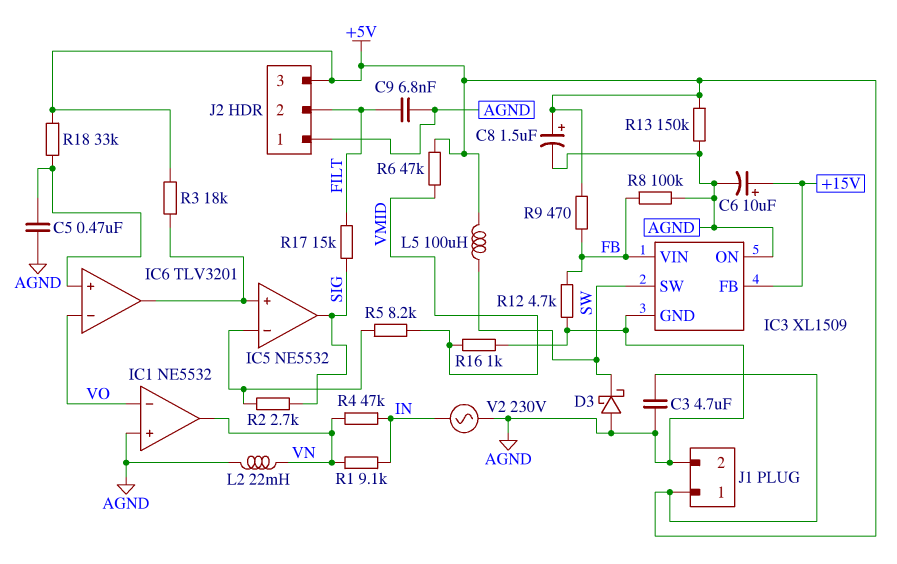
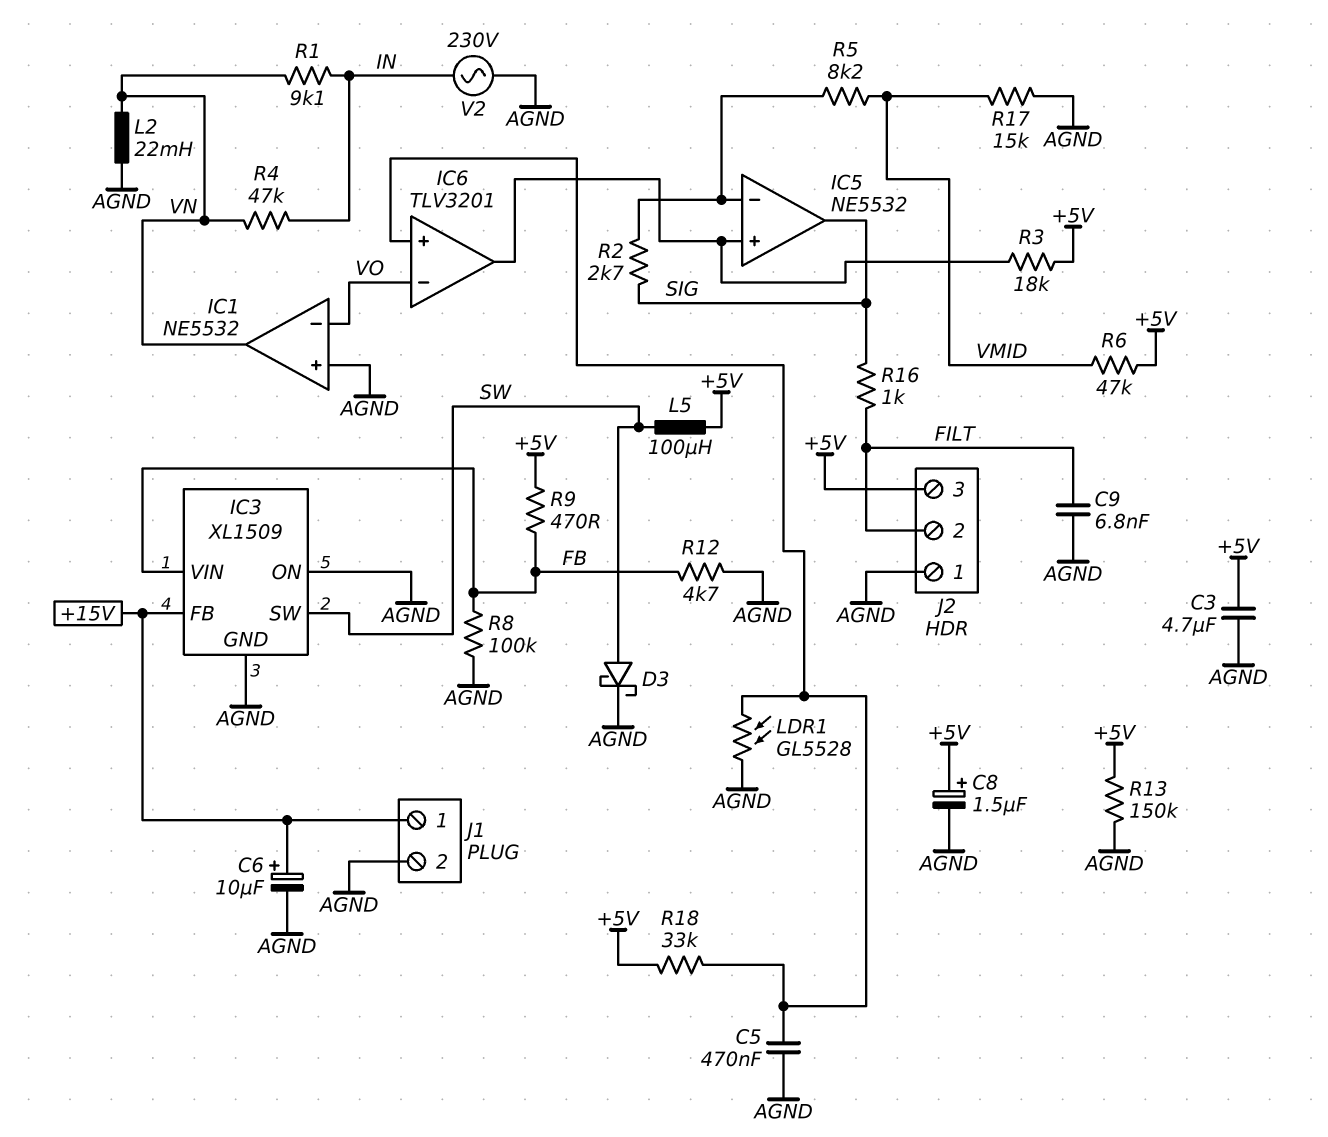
D3: schottky (A AGND, K SW) -> schottky (A SW, K AGND)
J1 pin 1: +5V -> +15V
LDR1: none -> GL5528 (AGND, IC6/in+)
R16: 1k (AGND, VMID) -> 1k (FILT, SIG)
R17: 15k (FILT, SIG) -> 15k (AGND, VMID)

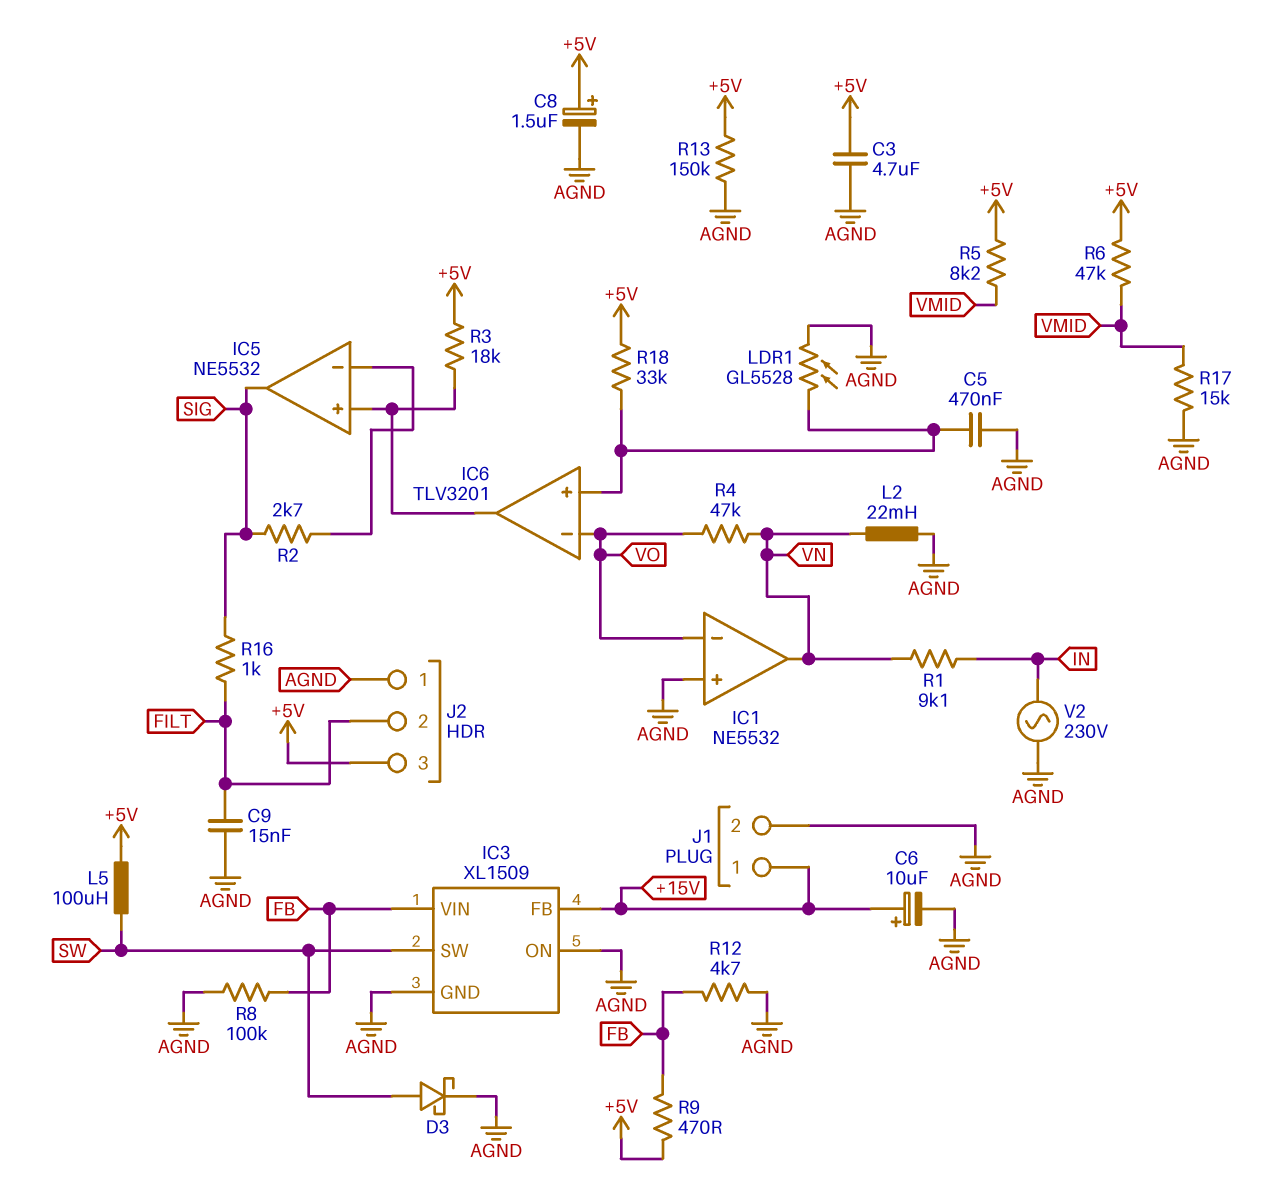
C9: 6.8nF (AGND, FILT) -> 15nF (AGND, FILT)
R4: 47k (IN, VN) -> 47k (VN, VO)
R5: 8.2k (IC5/in-, VMID) -> 8.2k (+5V, VMID)

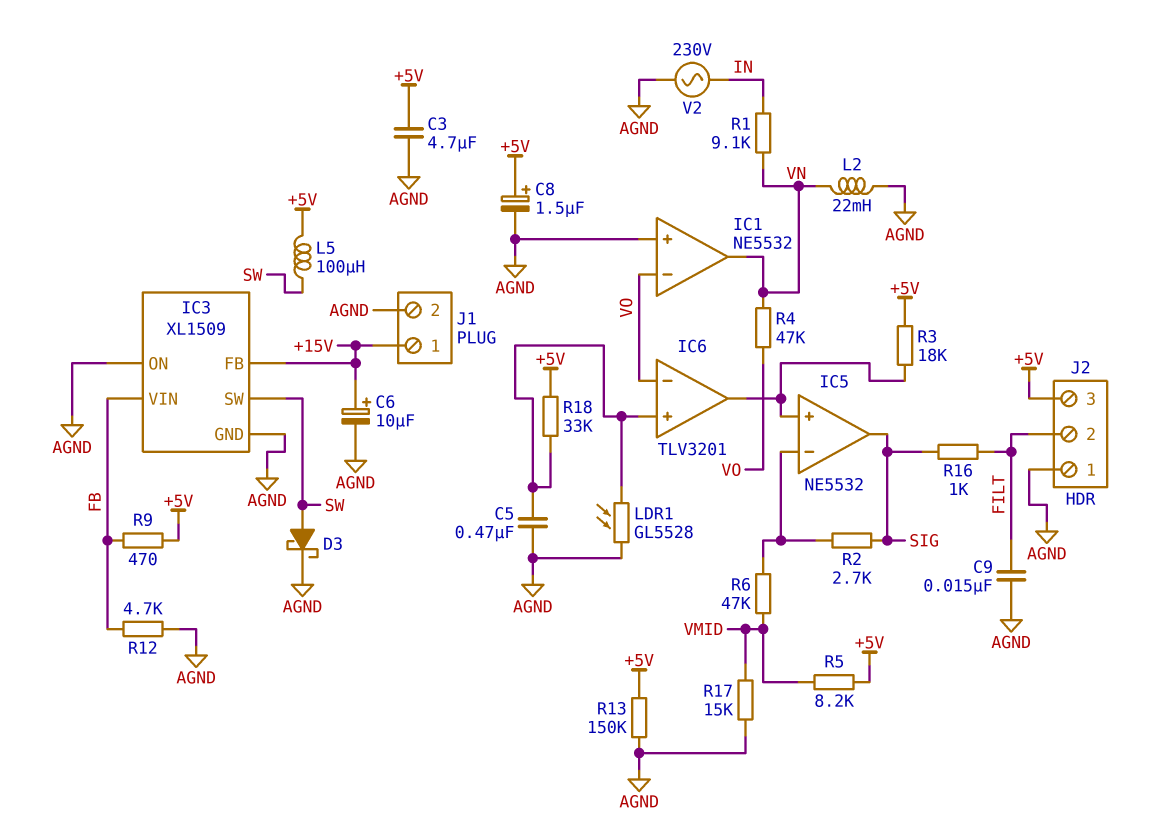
R6: 47k (+5V, VMID) -> 47k (IC5/in-, VMID)
R8: 100k (AGND, FB) -> none

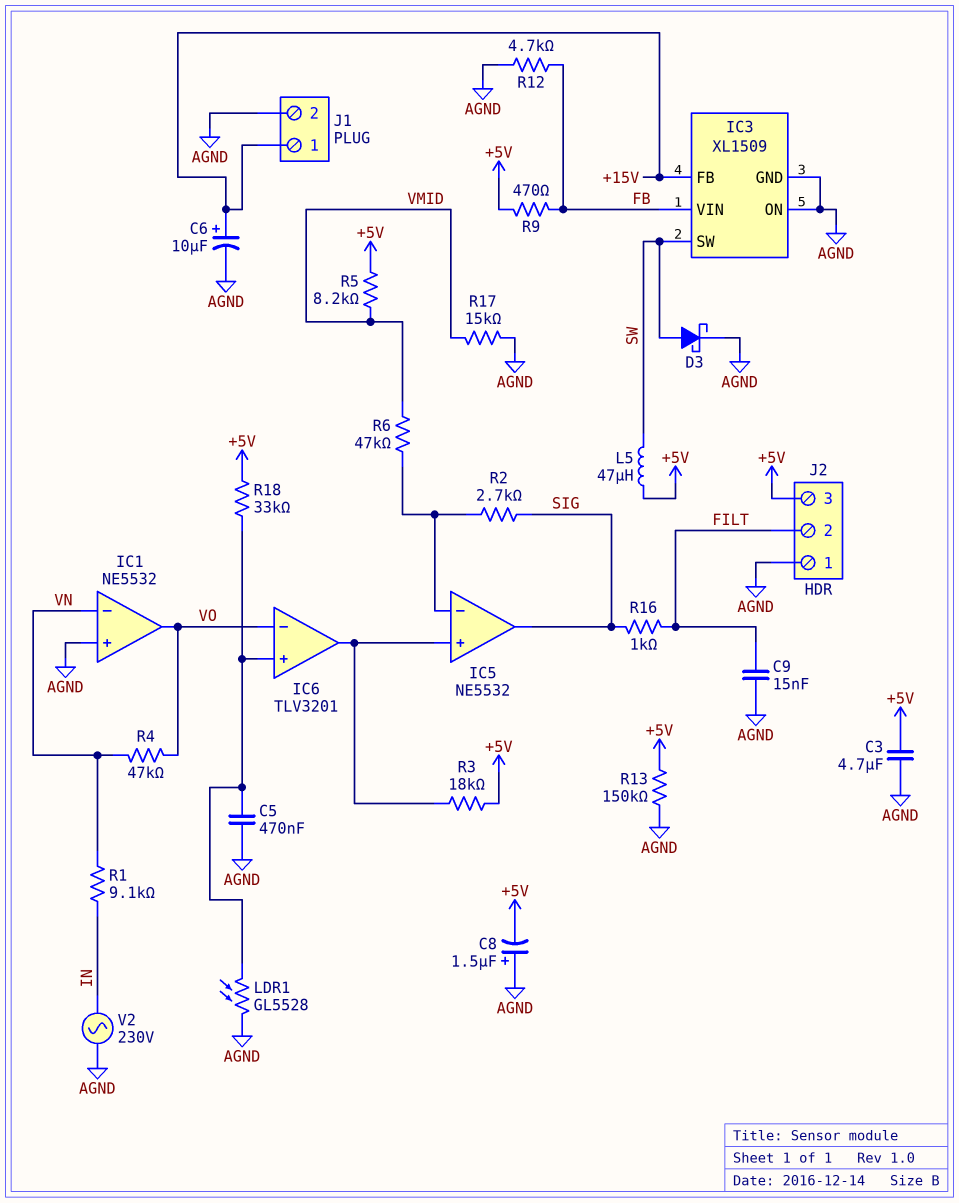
C8: 1.5uF (plus +5V, minus AGND) -> 1.5uF (plus AGND, minus +5V)
IC1 pin in-: VO -> VN
IC1 pin out: VN -> VO
L2: 22mH (AGND, VN) -> none
L5: 100uH (+5V, SW) -> 47uH (+5V, SW)

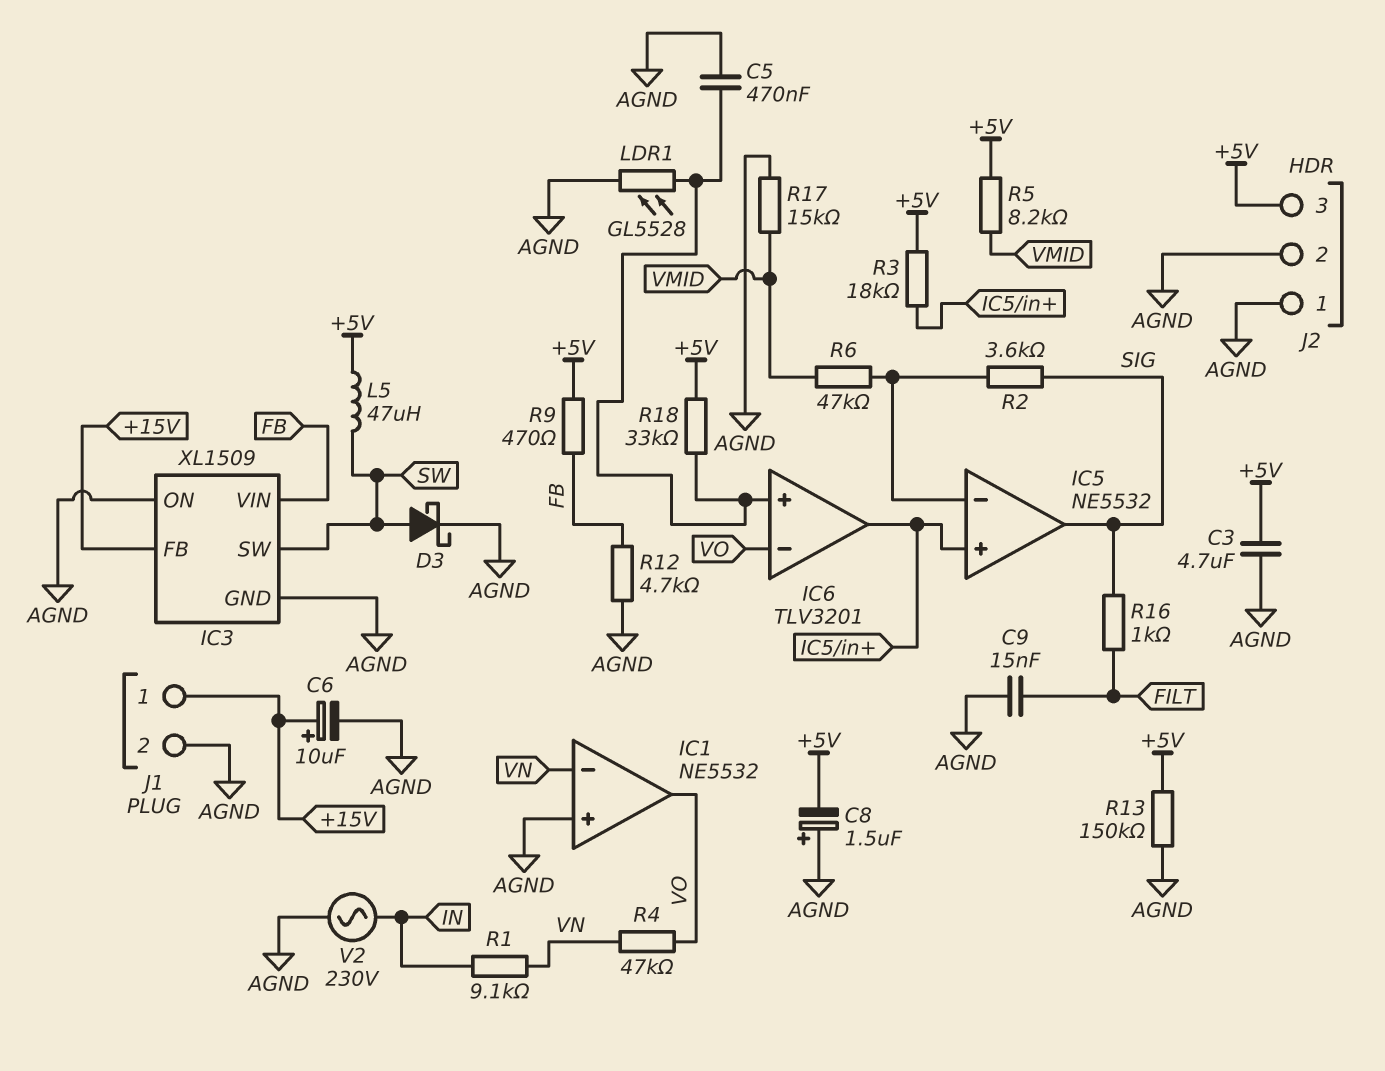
J2 pin 2: FILT -> AGND
R2: 2.7k (IC5/in-, SIG) -> 3.6k (IC5/in-, SIG)

